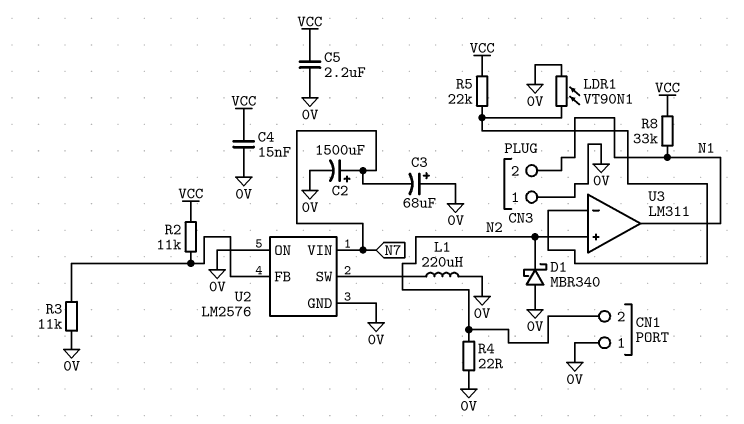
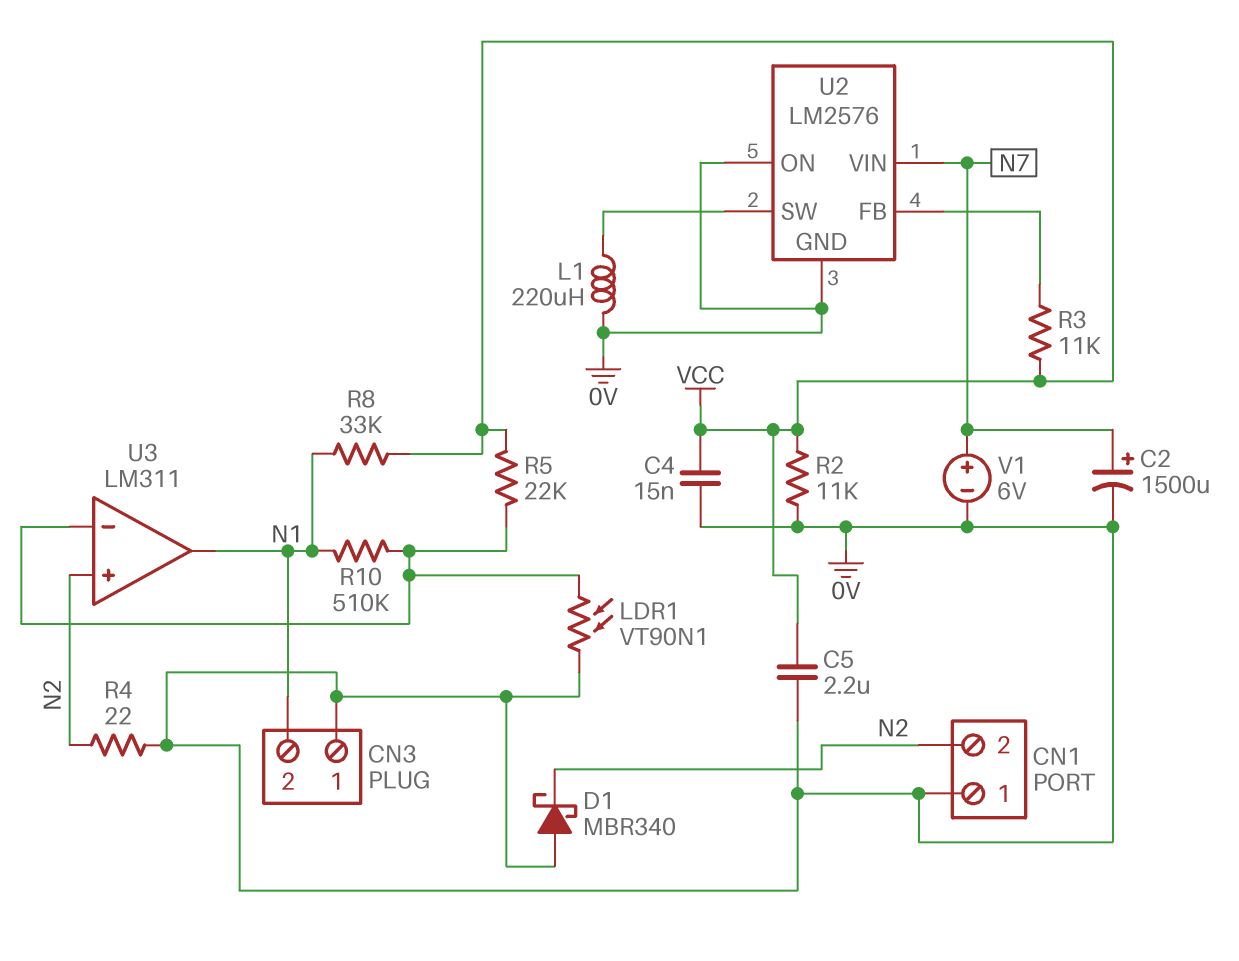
C3: 68uF (plus 0V, minus N7) -> none
R2: 11k (U2/FB, VCC) -> 11k (0V, VCC)
R3: 11k (0V, U2/FB) -> 11k (U2/FB, VCC)
R10: none -> 510k (N1, U3/in-)
V1: none -> 6V (plus N7, minus 0V)

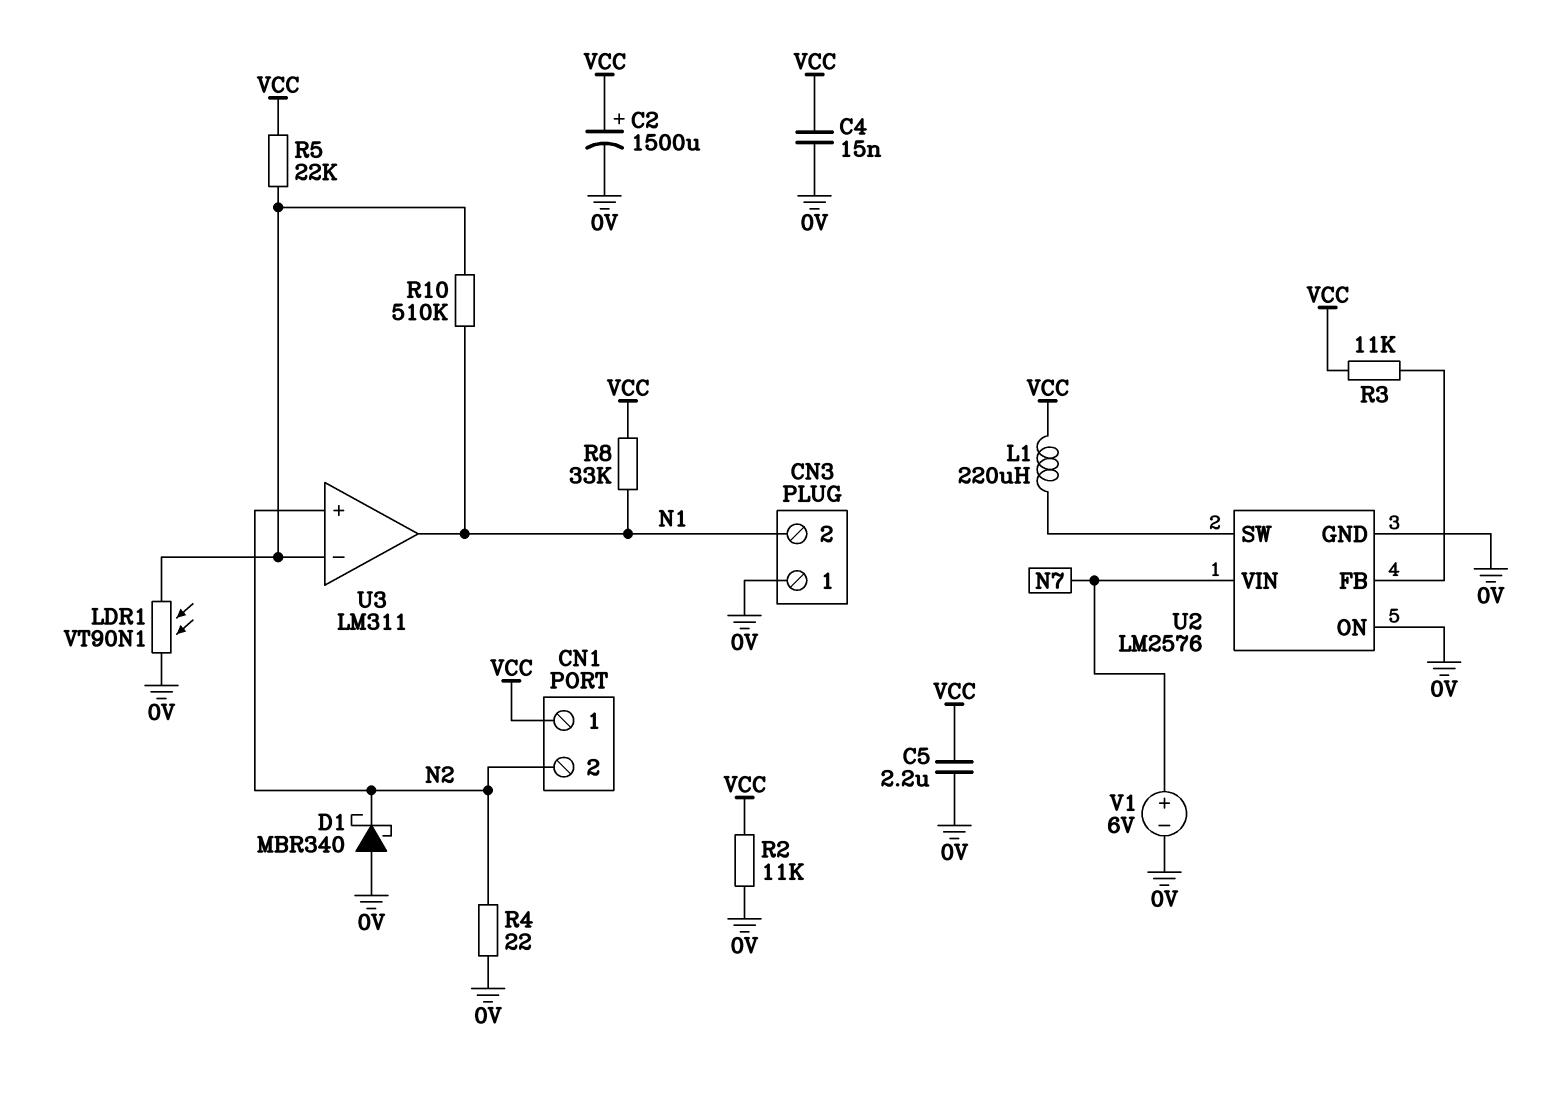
C2: 1500uF (plus N7, minus 0V) -> 1500uF (plus VCC, minus 0V)
CN1 pin 1: 0V -> VCC
L1: 220uH (0V, U2/SW) -> 220uH (U2/SW, VCC)

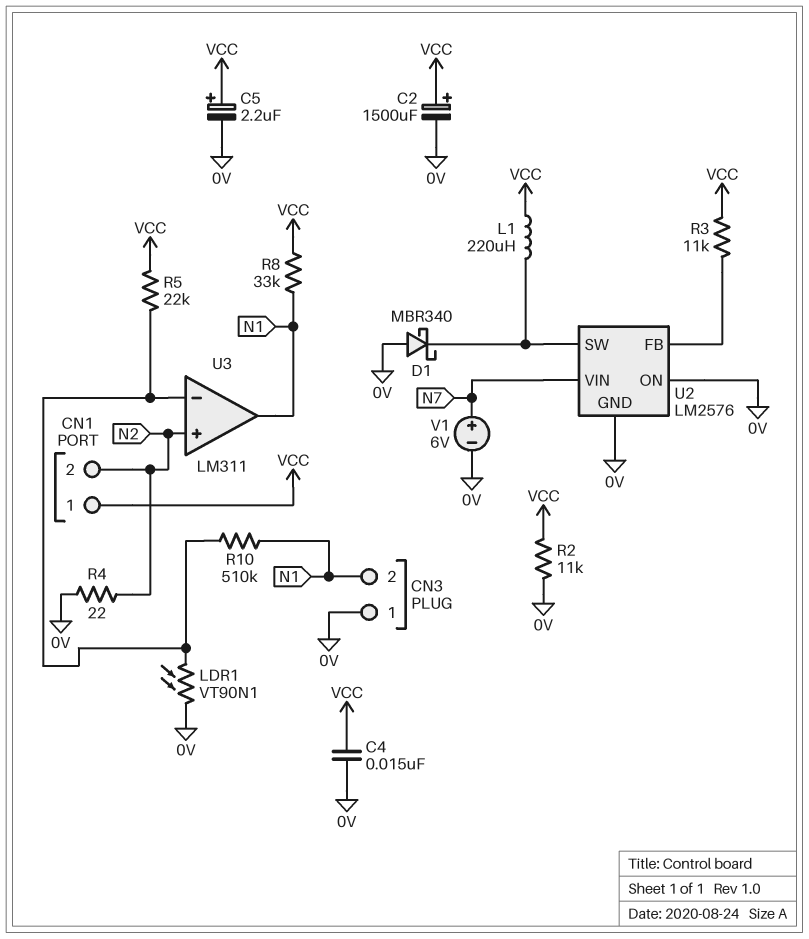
C5: 2.2uF (0V, VCC) -> 2.2uF (plus VCC, minus 0V)
D1: schottky MBR340 (A 0V, K N2) -> schottky MBR340 (A 0V, K U2/SW)

